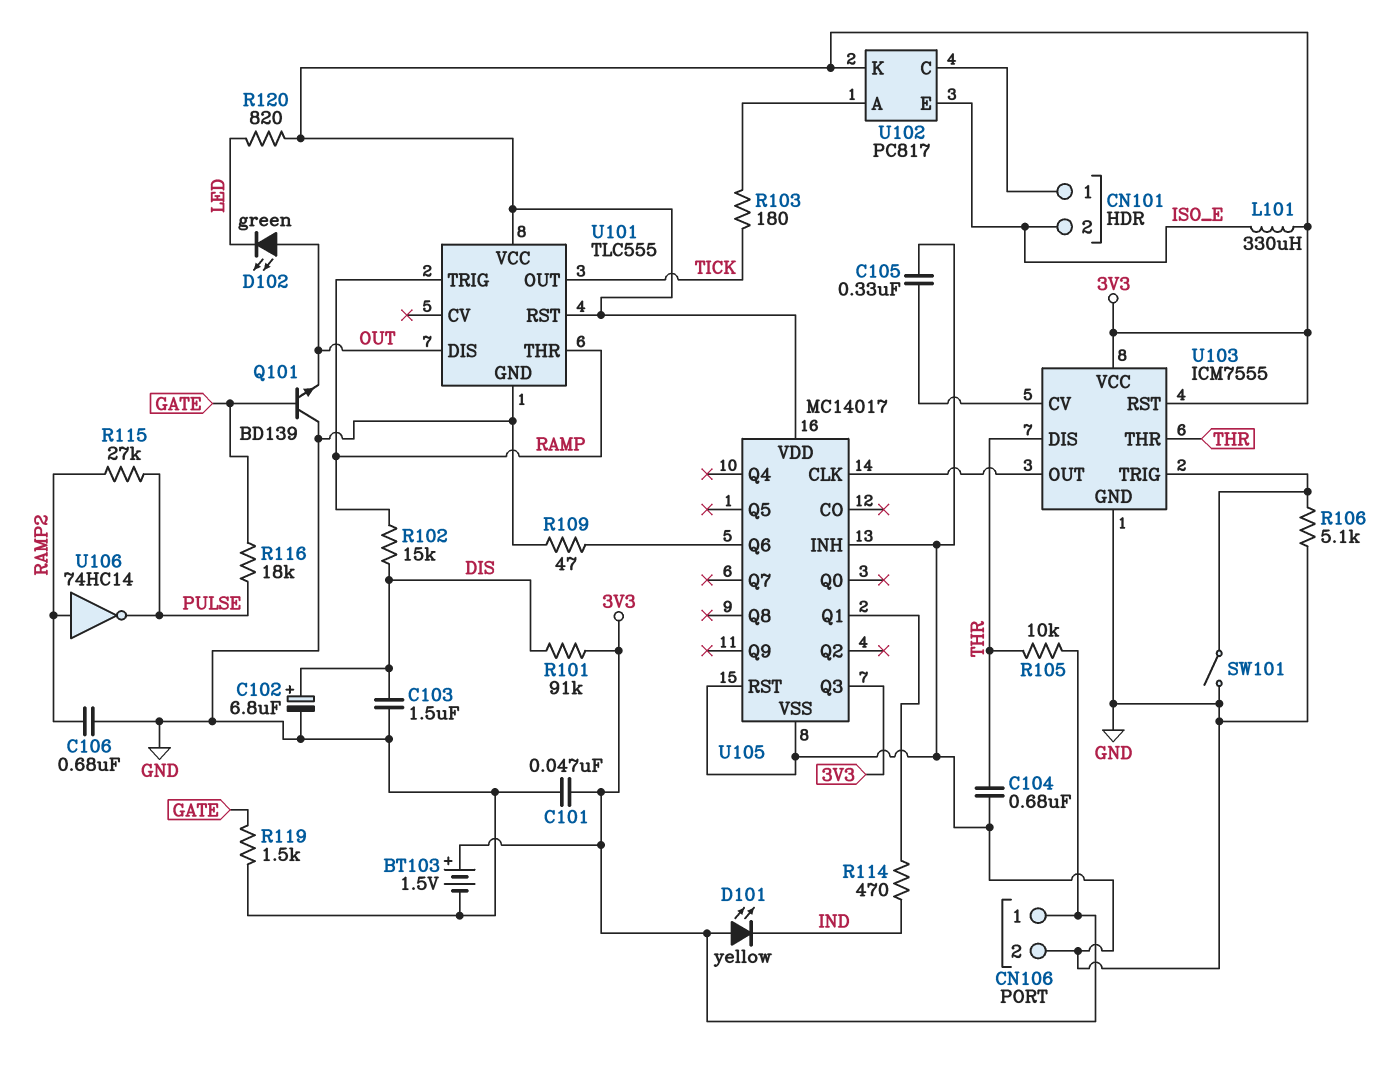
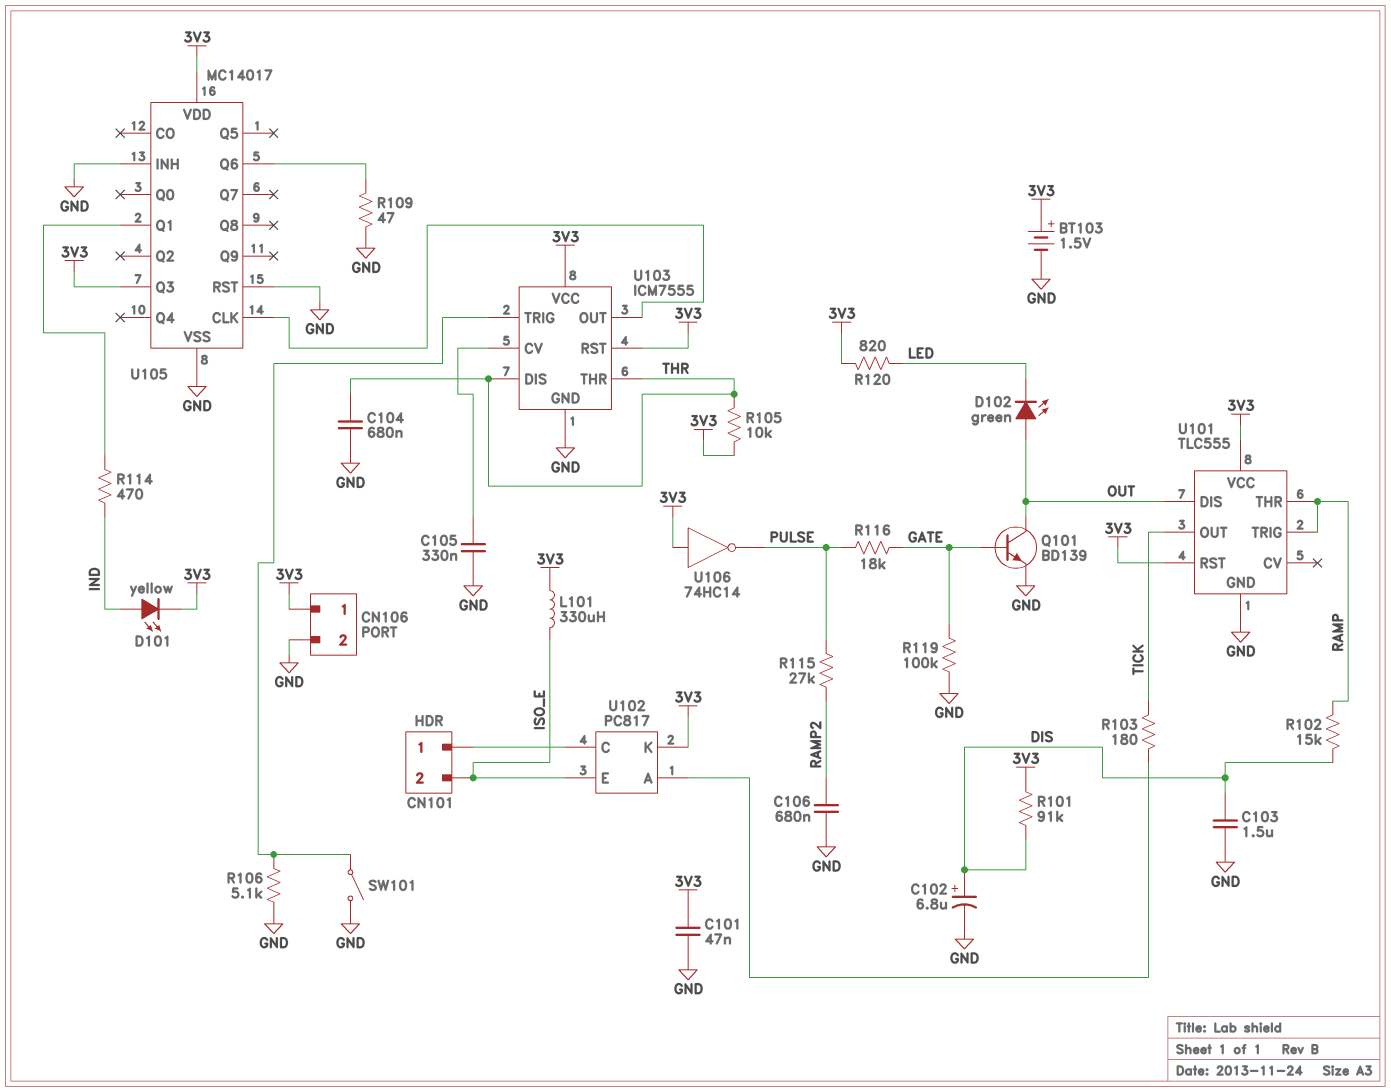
D101: LED yellow (A 3V3, K IND) -> LED yellow (A IND, K 3V3)
Q101: NPN BD139 (B GATE, C GND, E OUT) -> NPN BD139 (B GATE, C OUT, E GND)
R119: 1.5k (GATE, GND) -> 100k (GATE, GND)
U106: NOT 74HC14 (in RAMP2, out PULSE) -> NOT 74HC14 (in 3V3, out PULSE)

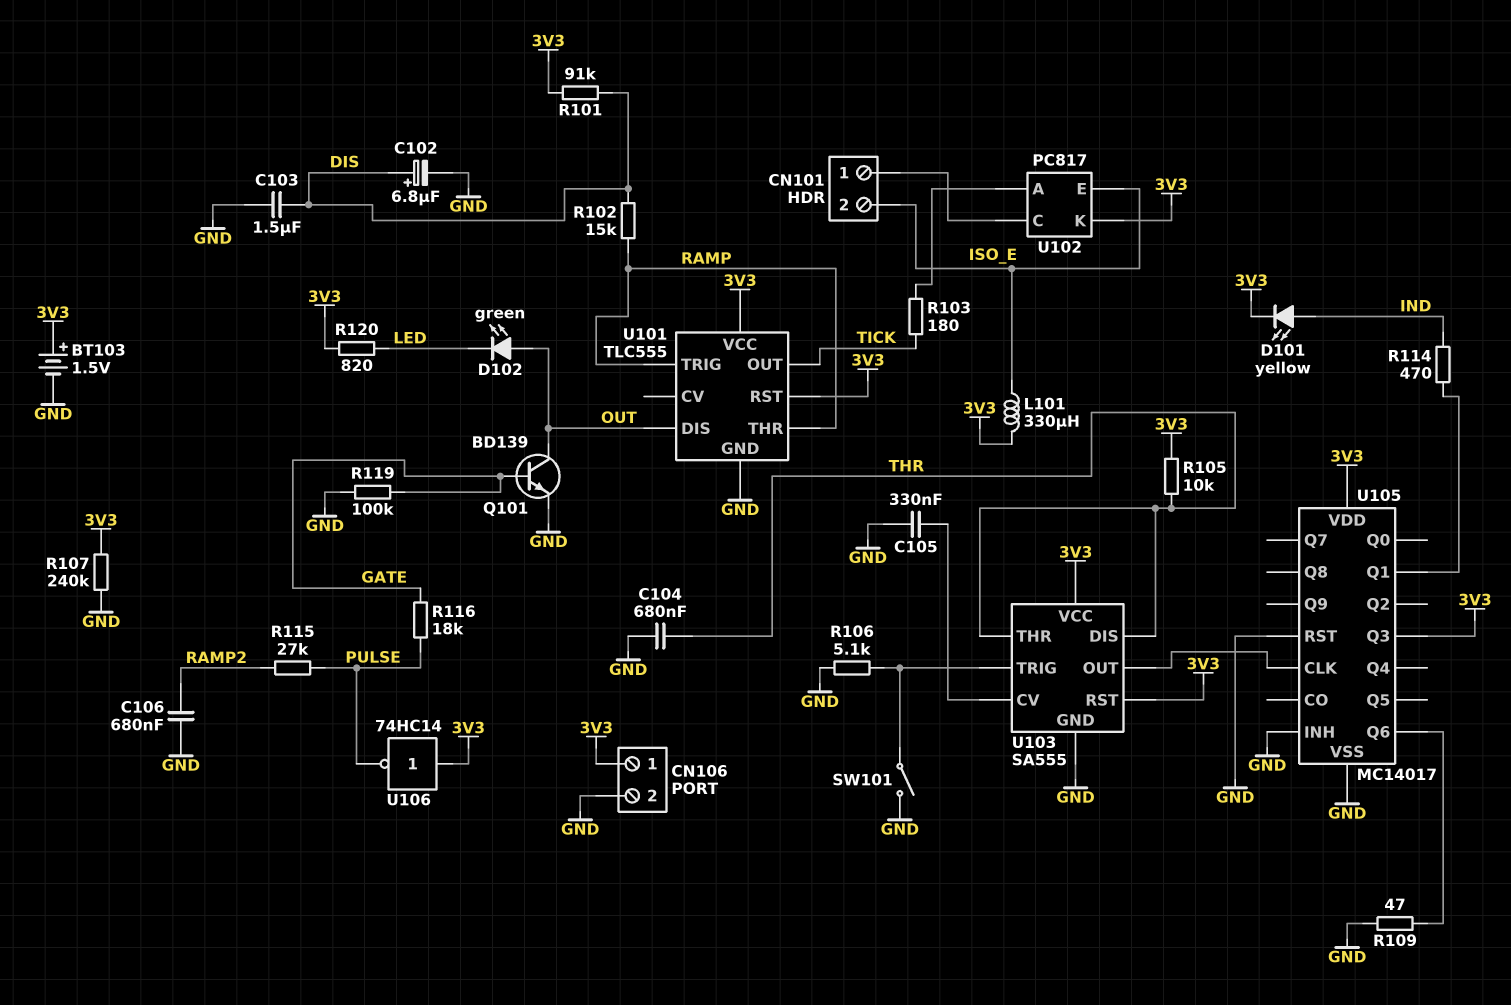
C101: 47nF (3V3, GND) -> none
R107: none -> 240k (3V3, GND)
U103: ICM7555 -> SA555

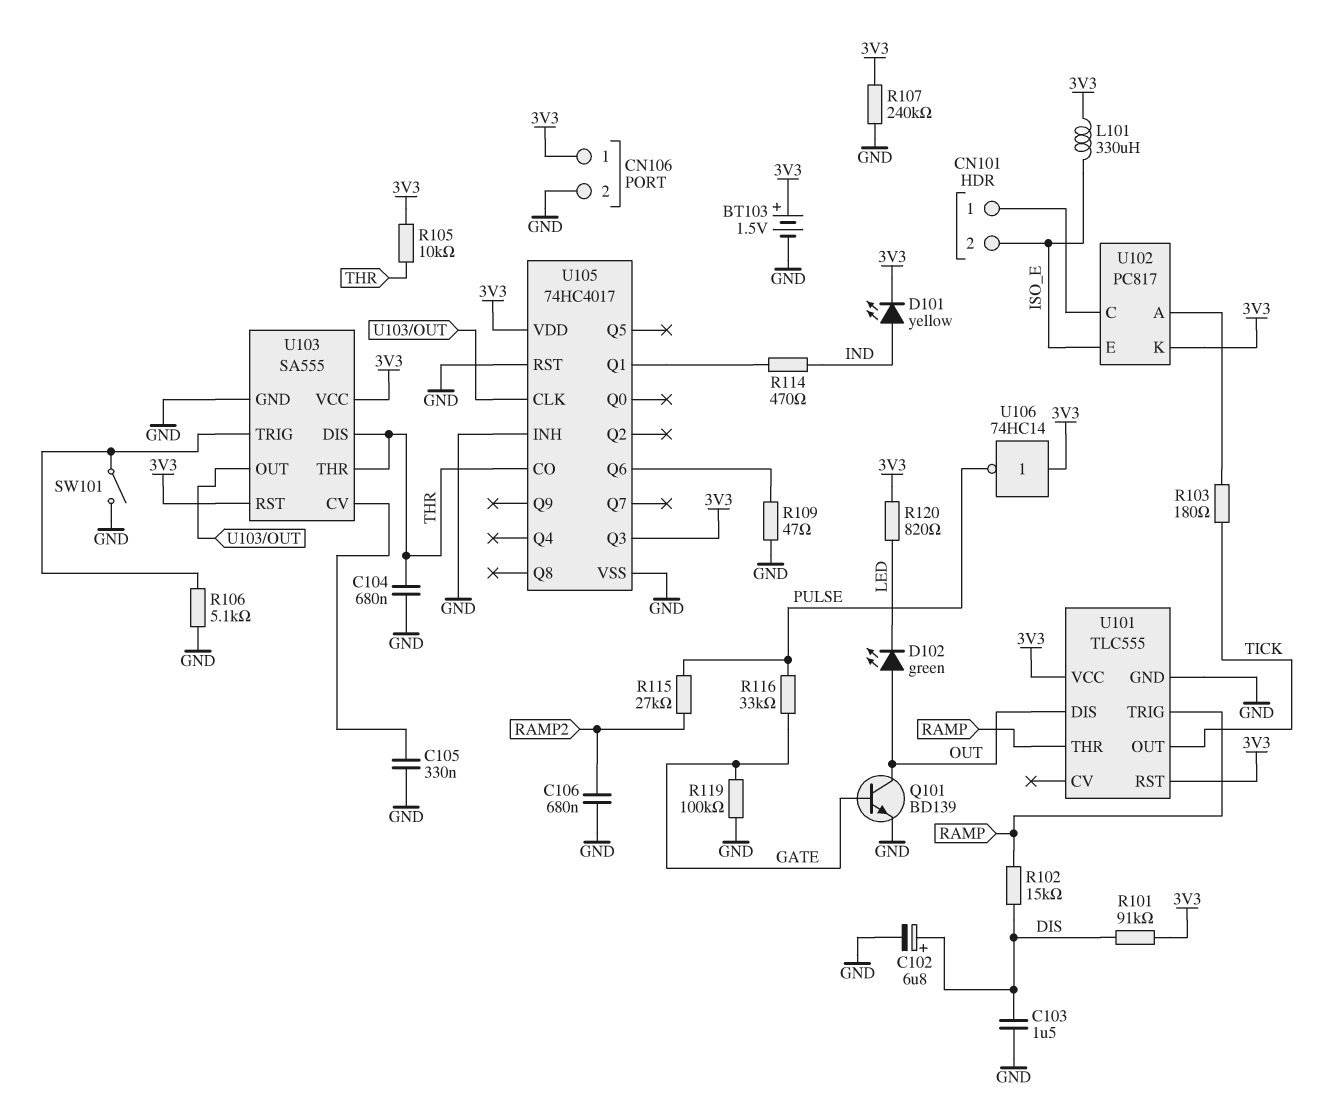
R116: 18k (GATE, PULSE) -> 33k (GATE, PULSE)
U105: MC14017 -> 74HC4017
U105 pin CO: none -> THR

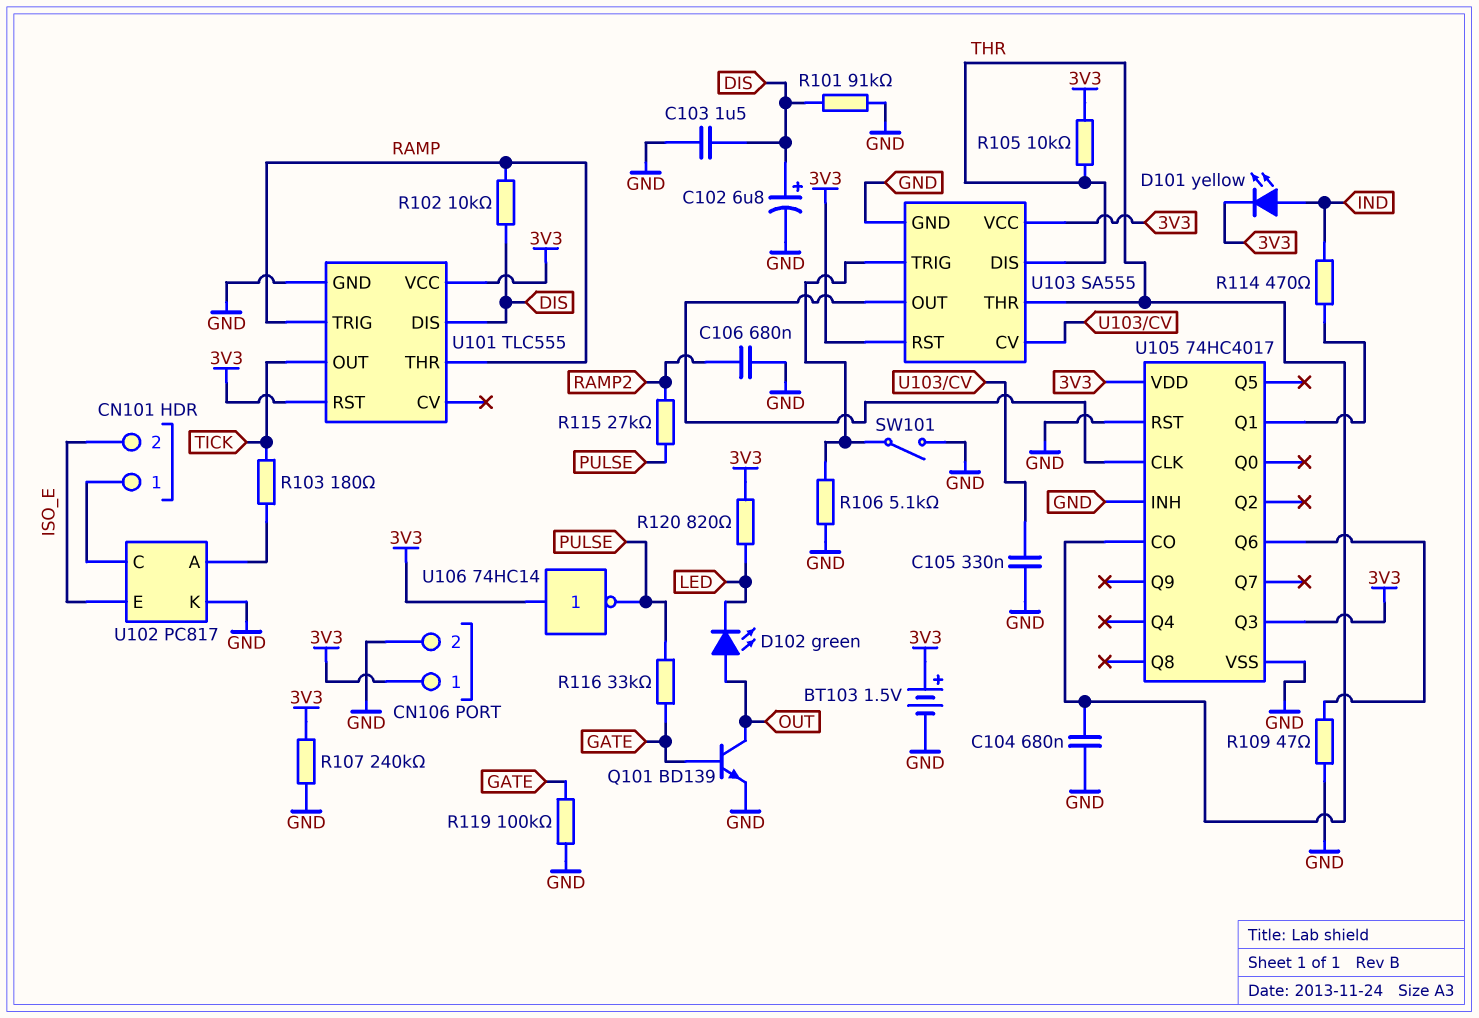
L101: 330uH (3V3, ISO_E) -> none
R101: 91k (3V3, DIS) -> 91k (DIS, GND)
R102: 15k (DIS, RAMP) -> 10k (DIS, RAMP)
U101 pin DIS: OUT -> DIS
U102 pin K: 3V3 -> GND

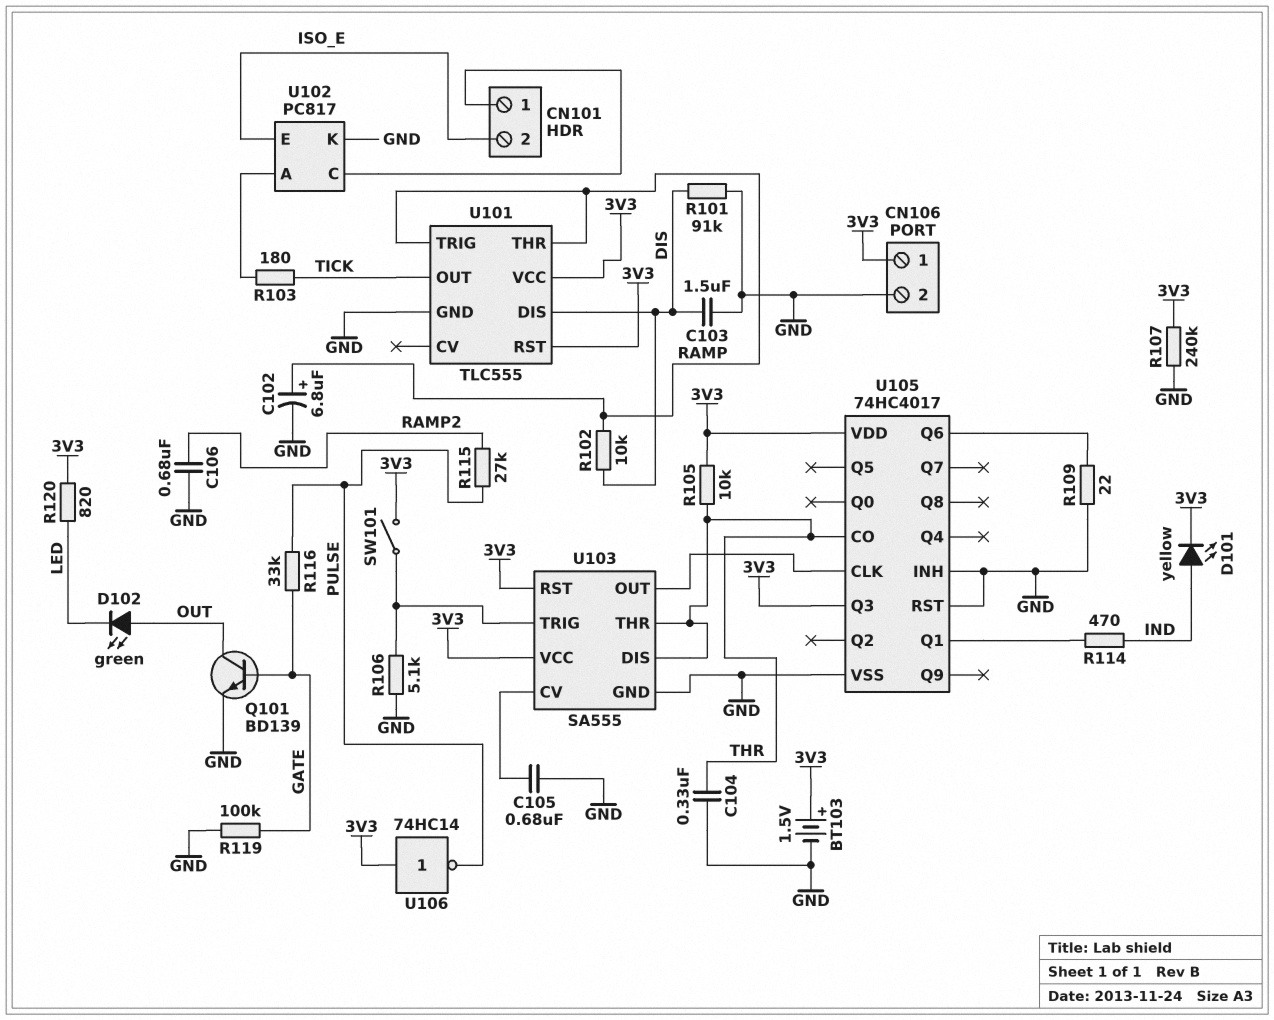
C102: 6.8uF (plus DIS, minus GND) -> 6.8uF (plus RAMP, minus GND)
C104: 680nF (GND, THR) -> 330nF (GND, THR)
C105: 330nF (GND, U103/CV) -> 680nF (GND, U103/CV)
R109: 47 (GND, U105/Q6) -> 22 (GND, U105/Q6)
SW101: switch (GND, U103/TRIG) -> switch (3V3, U103/TRIG)

